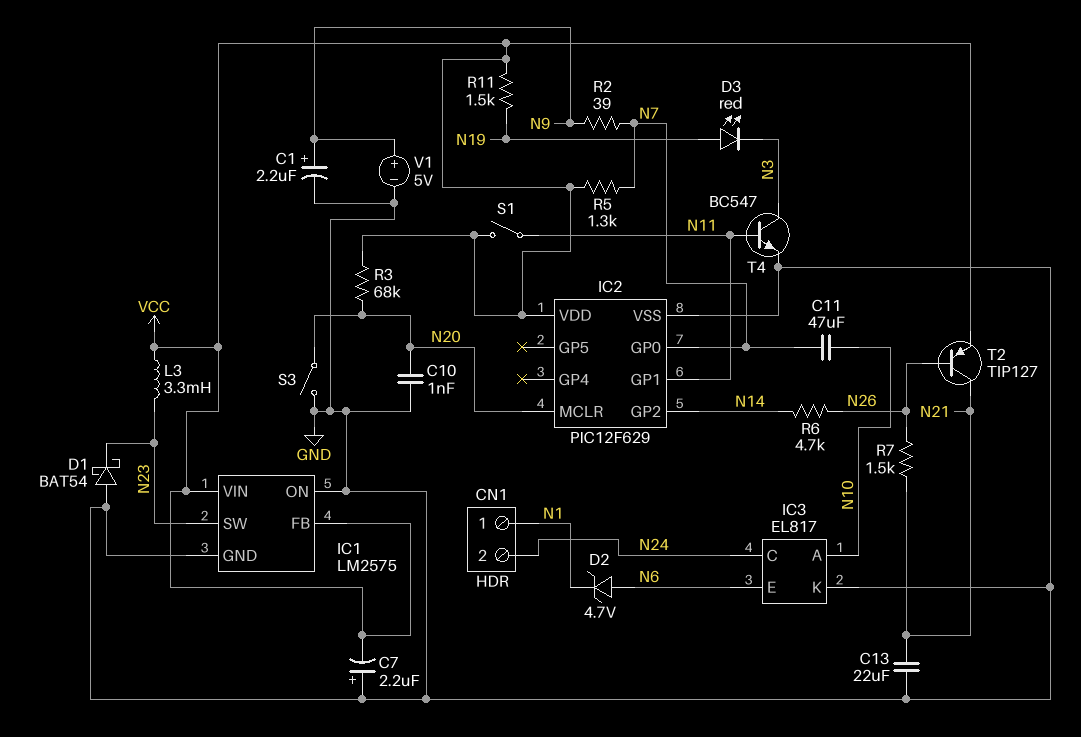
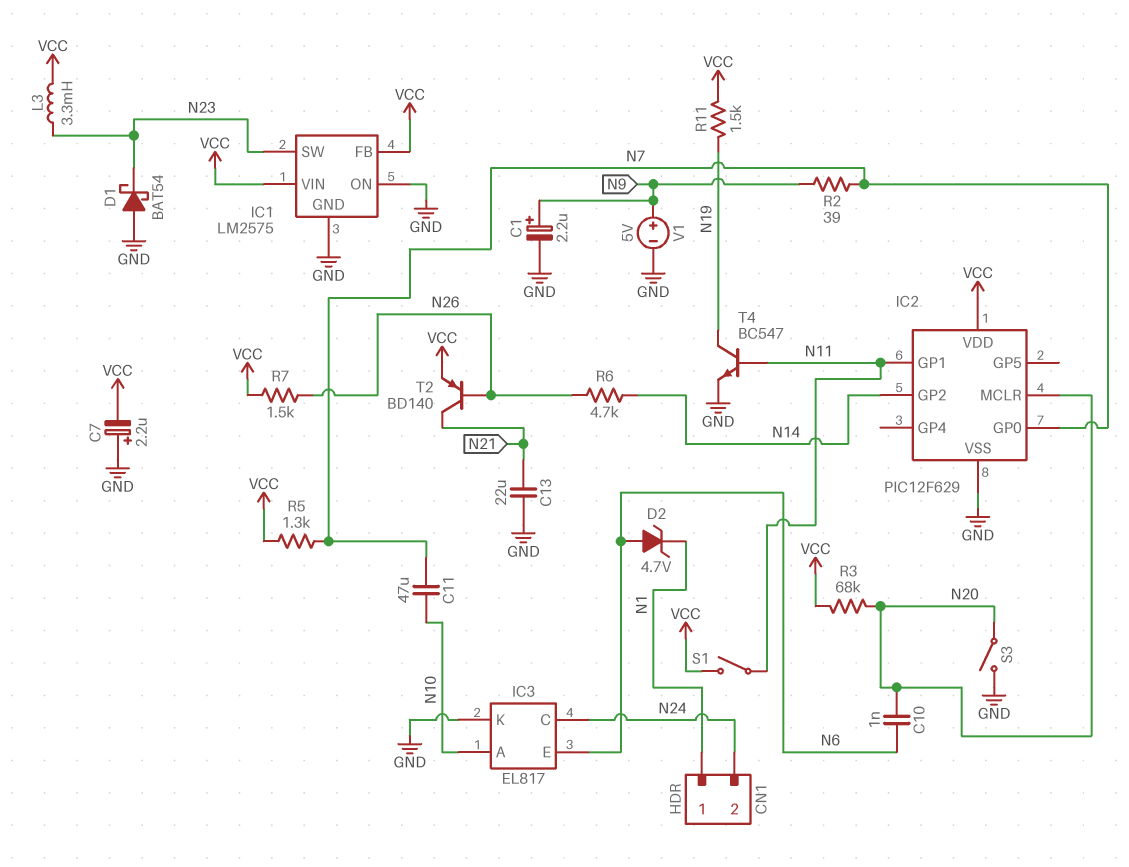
C10: 1nF (GND, N20) -> 1nF (N6, N20)
D3: LED red (A N19, K N3) -> none
R7: 1.5k (N21, N26) -> 1.5k (N26, VCC)
T2: PNP TIP127 (B N26, C N21, E VCC) -> PNP BD140 (B N26, C N21, E VCC)
T4: NPN BC547 (B N11, C N3, E GND) -> NPN BC547 (B N11, C N19, E GND)

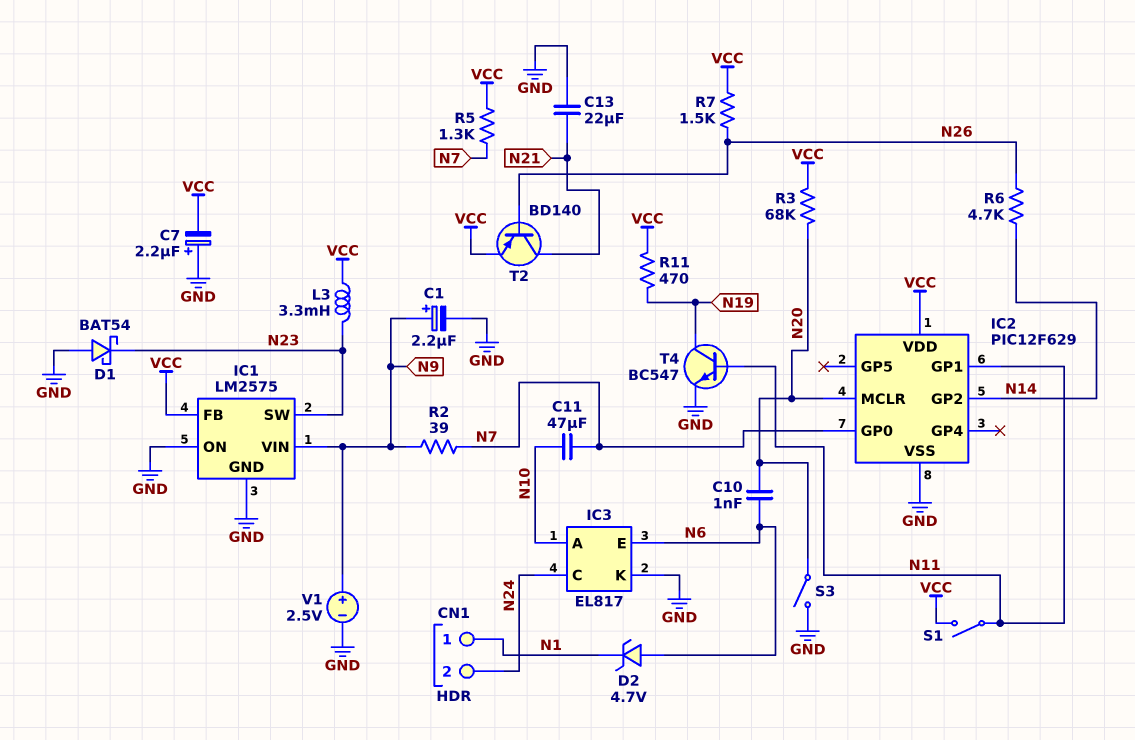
IC1 pin VIN: VCC -> N9
R11: 1.5k (N19, VCC) -> 470 (N19, VCC)
V1: 5V (plus N9, minus GND) -> 2.5V (plus N9, minus GND)

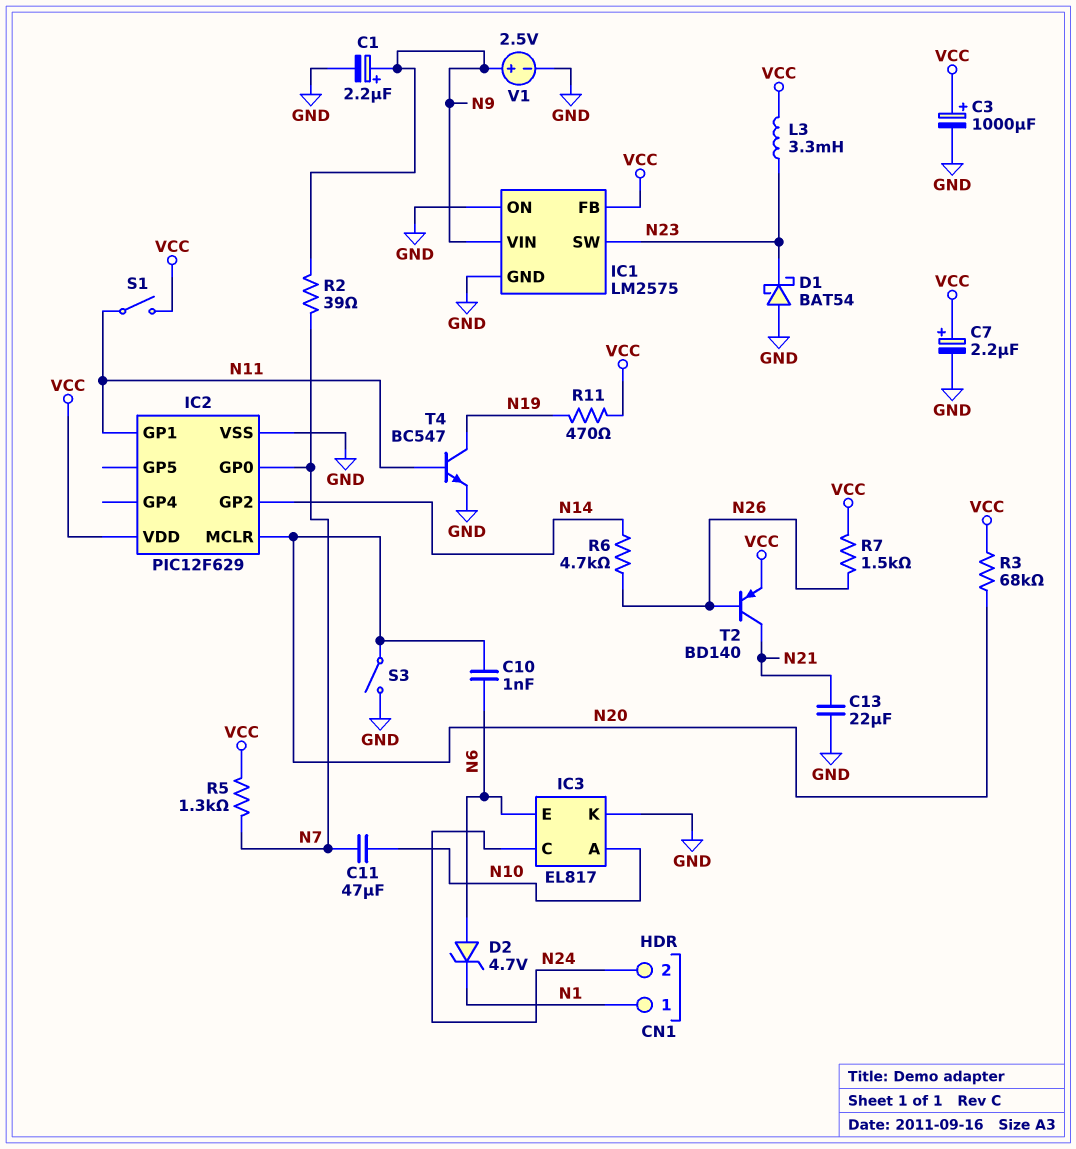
C3: none -> 1000uF (plus VCC, minus GND)
C7: 2.2uF (plus GND, minus VCC) -> 2.2uF (plus VCC, minus GND)

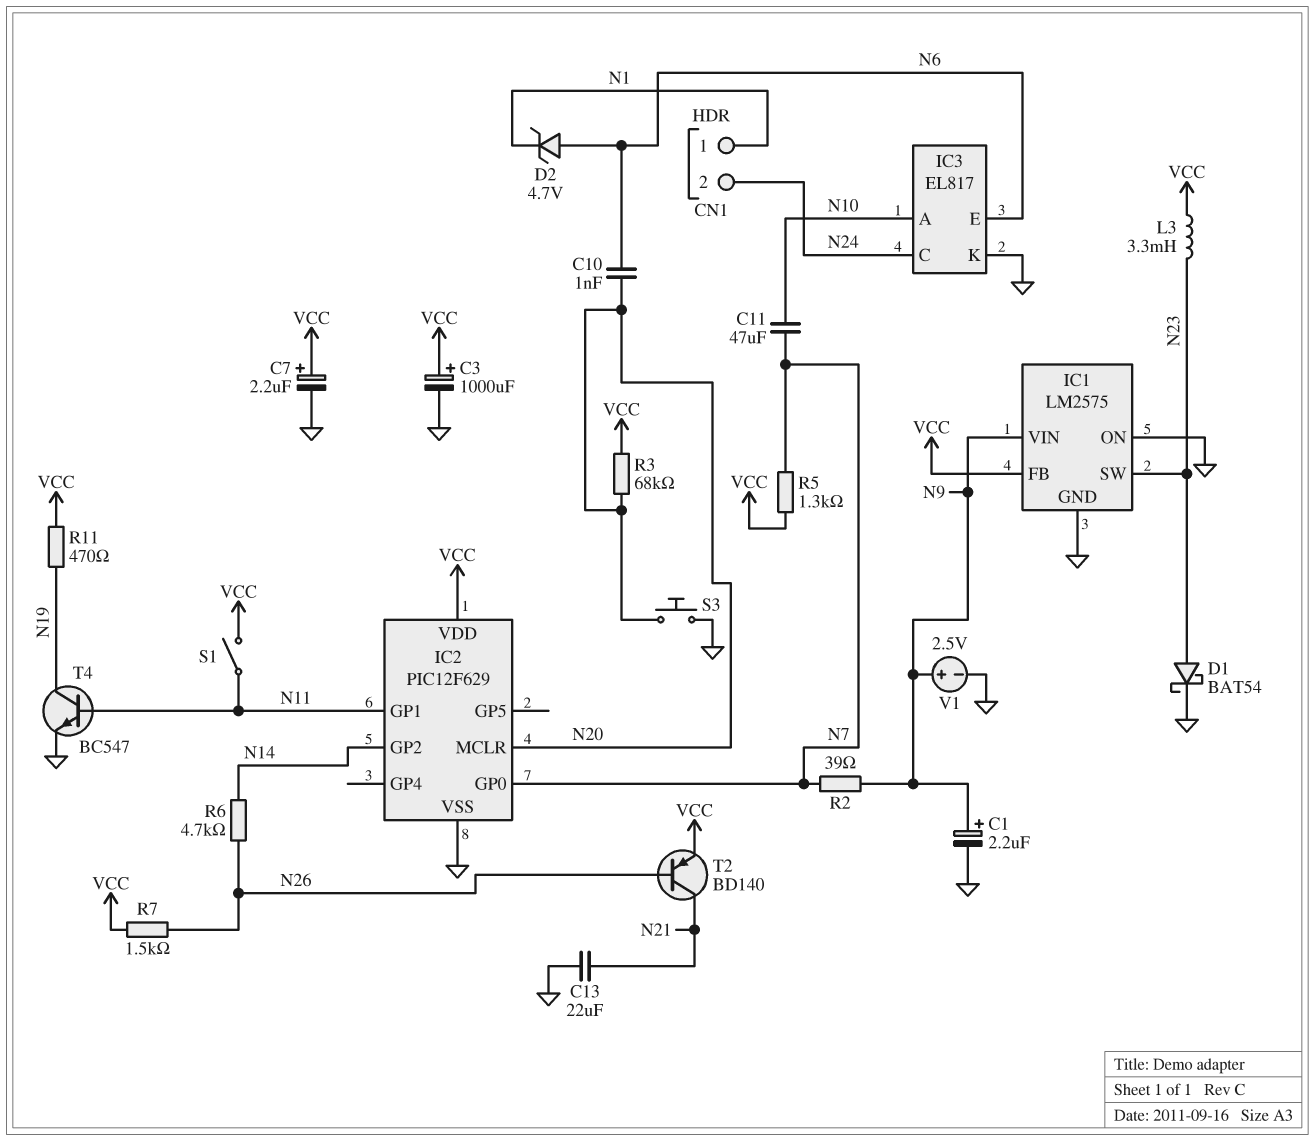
D1: schottky BAT54 (A GND, K N23) -> schottky BAT54 (A N23, K GND)
S3: switch (GND, N20) -> button (GND, N20)

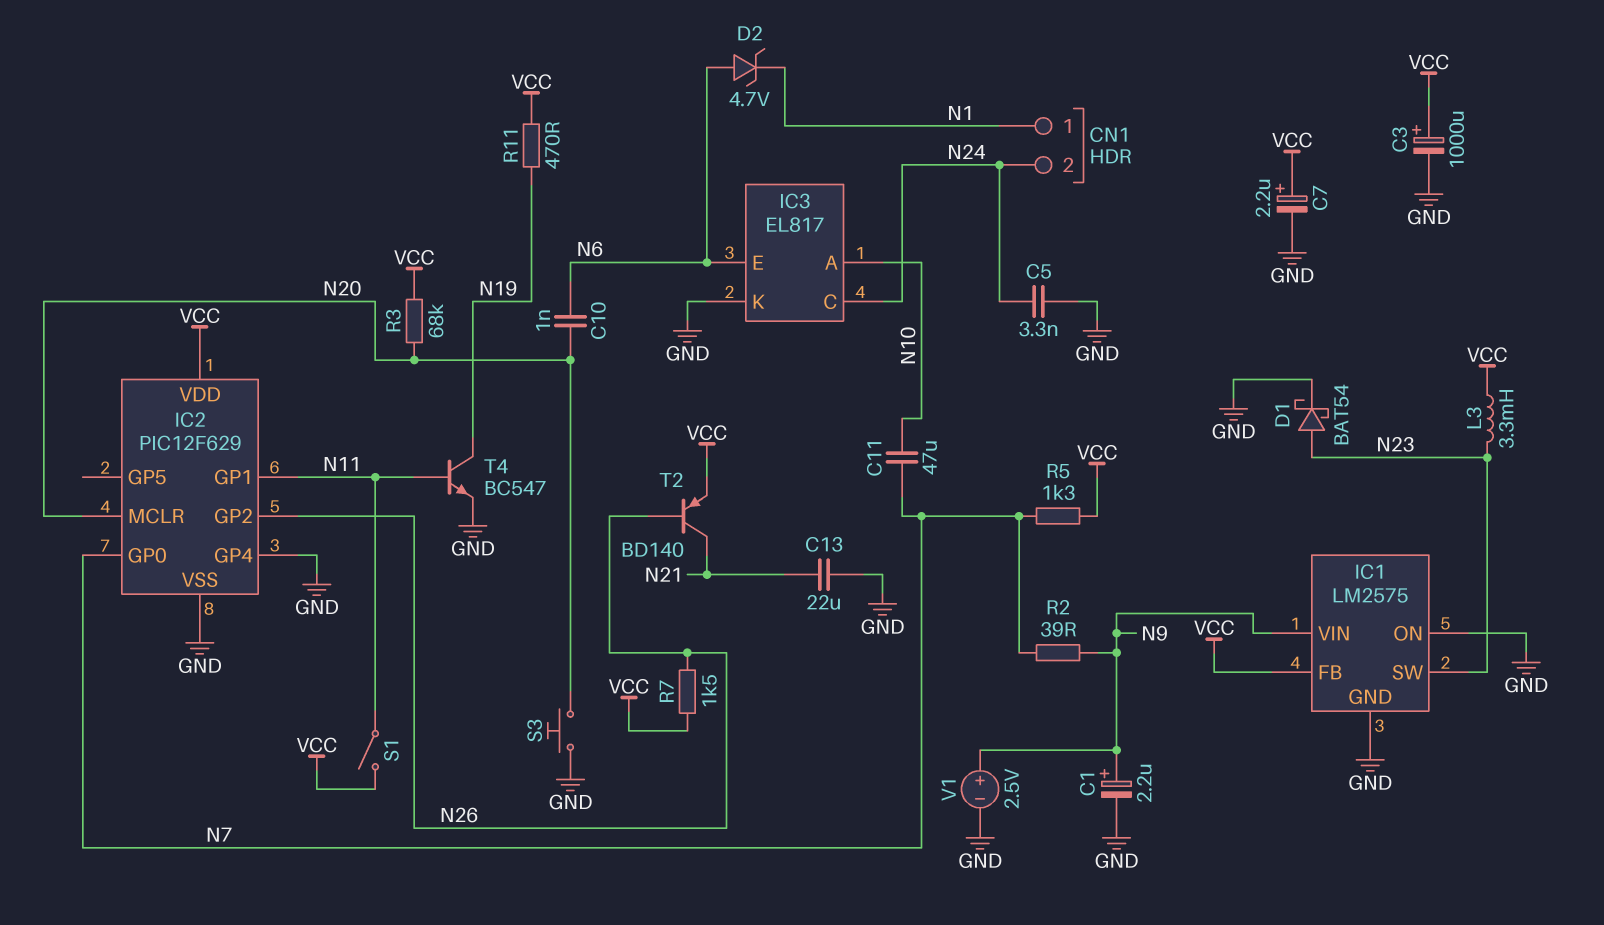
C5: none -> 3.3nF (GND, N24)
IC2 pin GP2: N14 -> N26
IC2 pin GP4: none -> GND
R6: 4.7k (N14, N26) -> none

